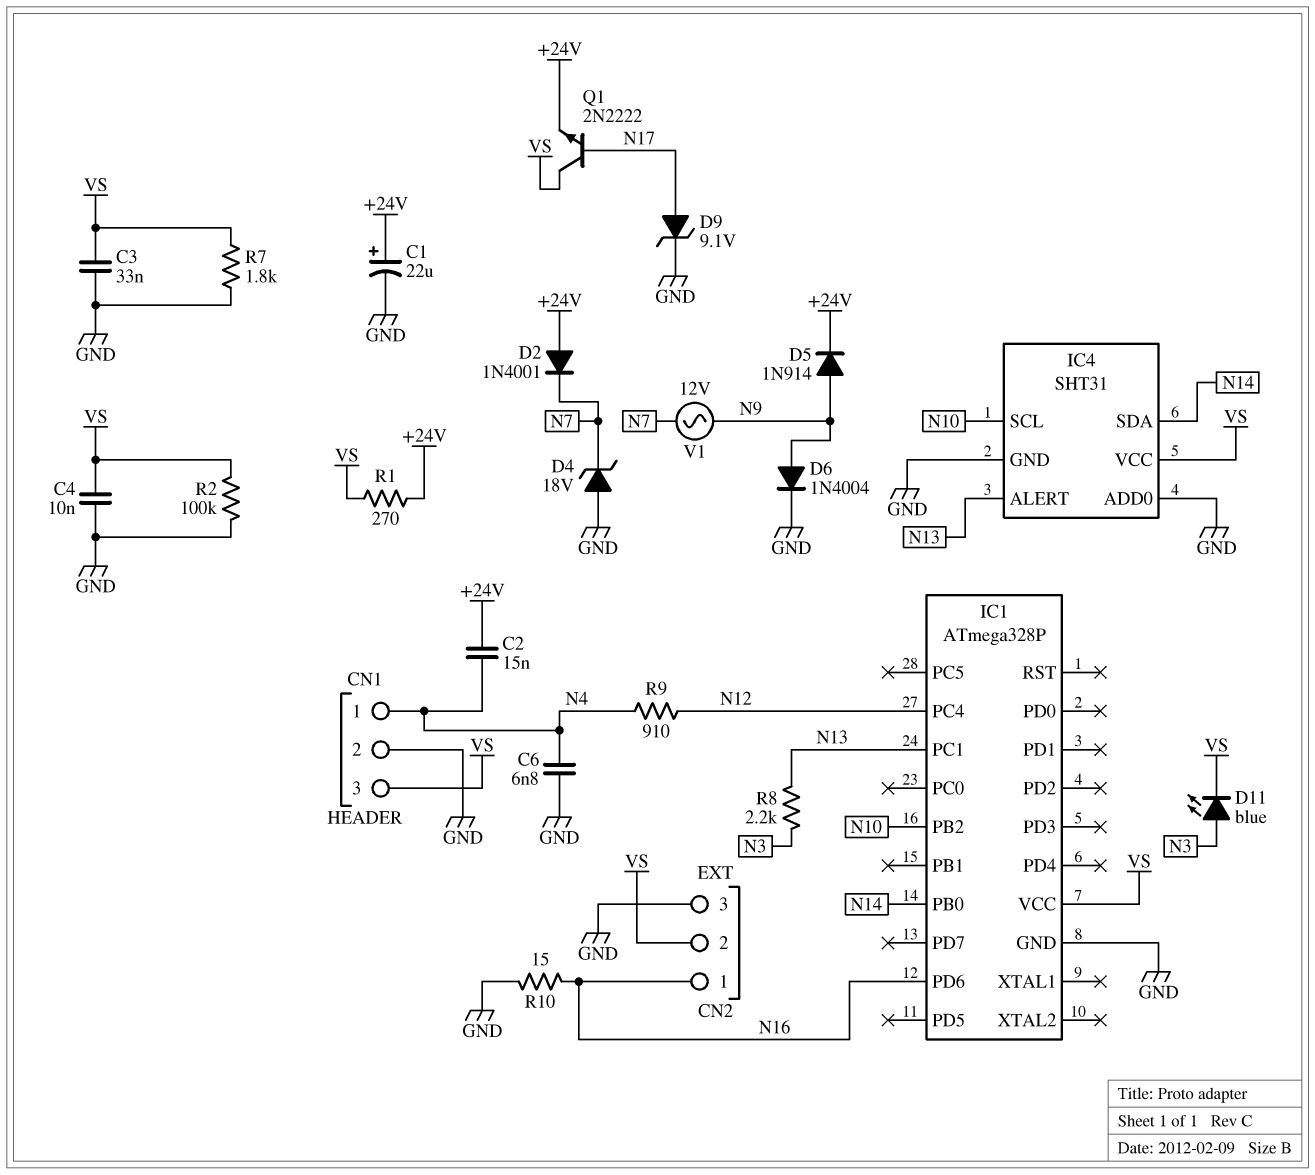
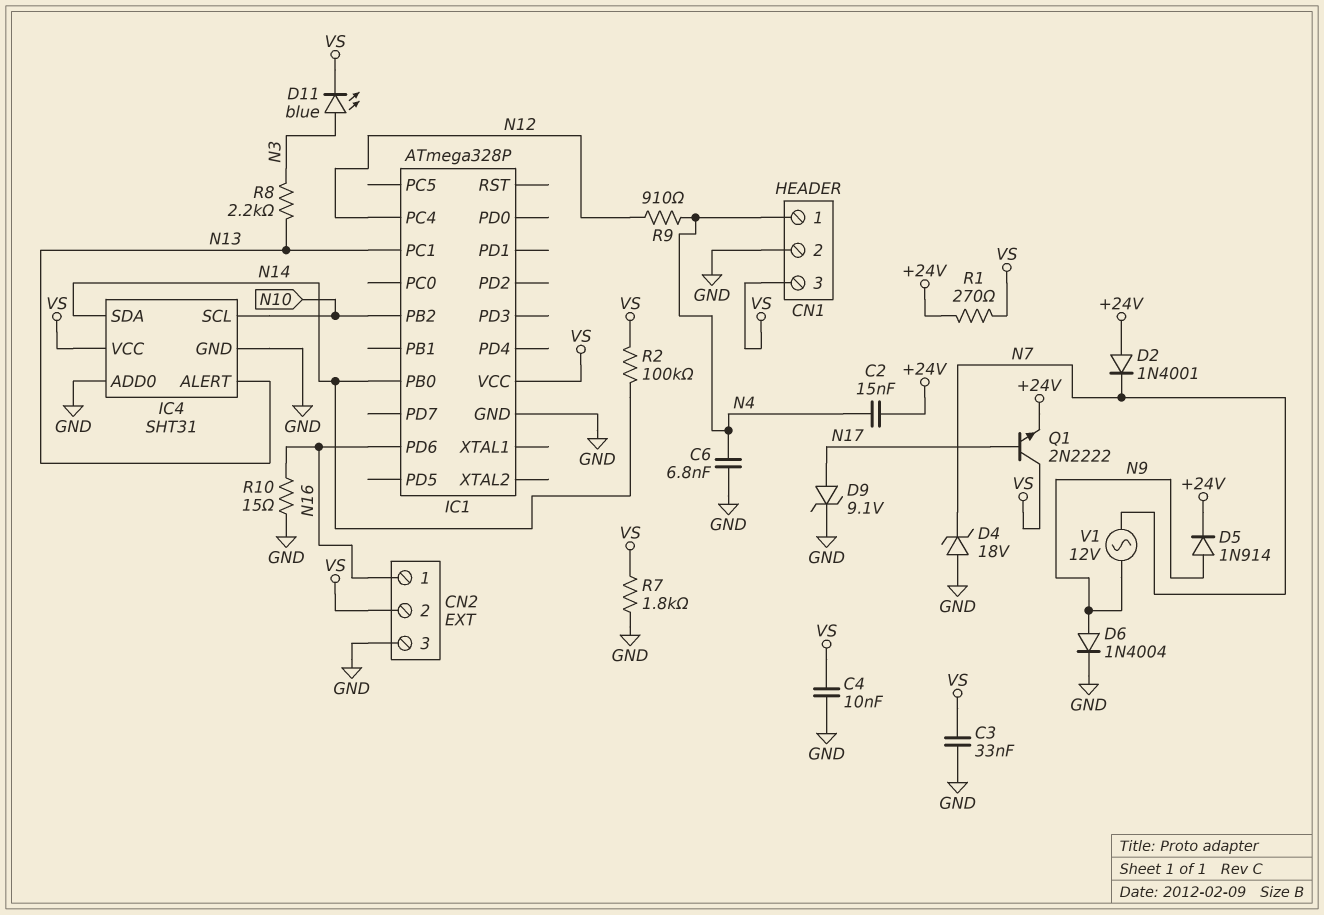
C1: 22uF (plus +24V, minus GND) -> none
R2: 100k (GND, VS) -> 100k (N14, VS)

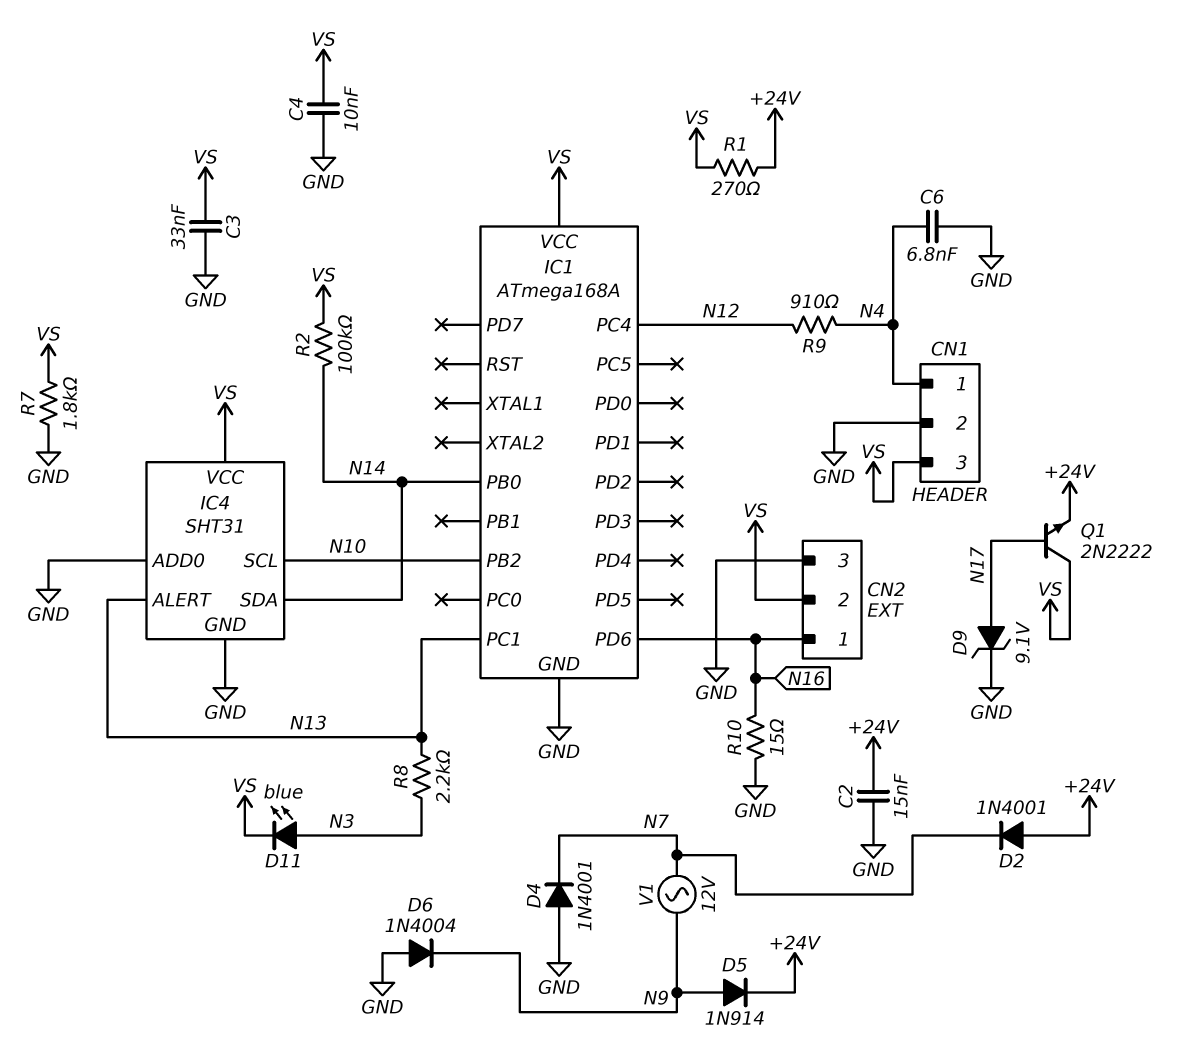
C2: 15nF (+24V, N4) -> 15nF (+24V, GND)
D4: zener 18V (A GND, K N7) -> diode 1N4001 (A GND, K N7)
D6: diode 1N4004 (A N9, K GND) -> diode 1N4004 (A GND, K N9)
IC1: ATmega328P -> ATmega168A

